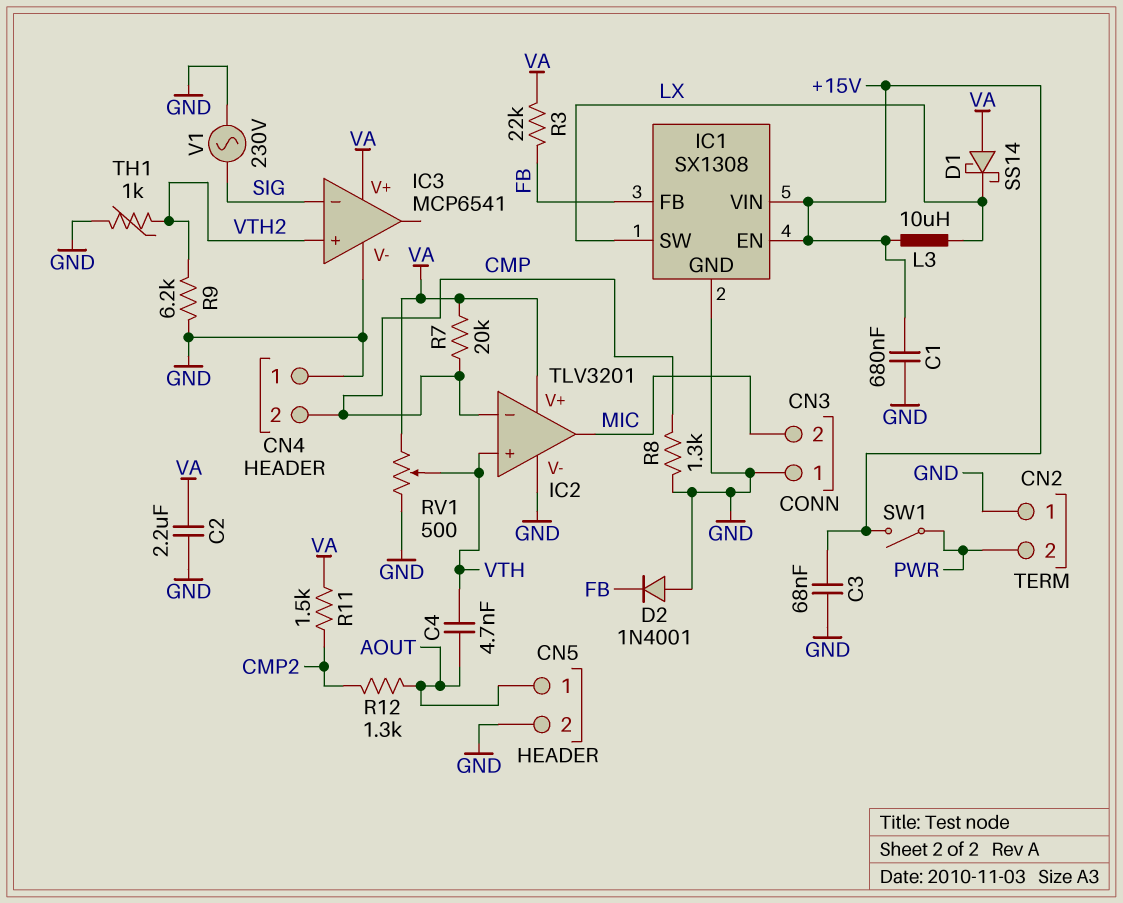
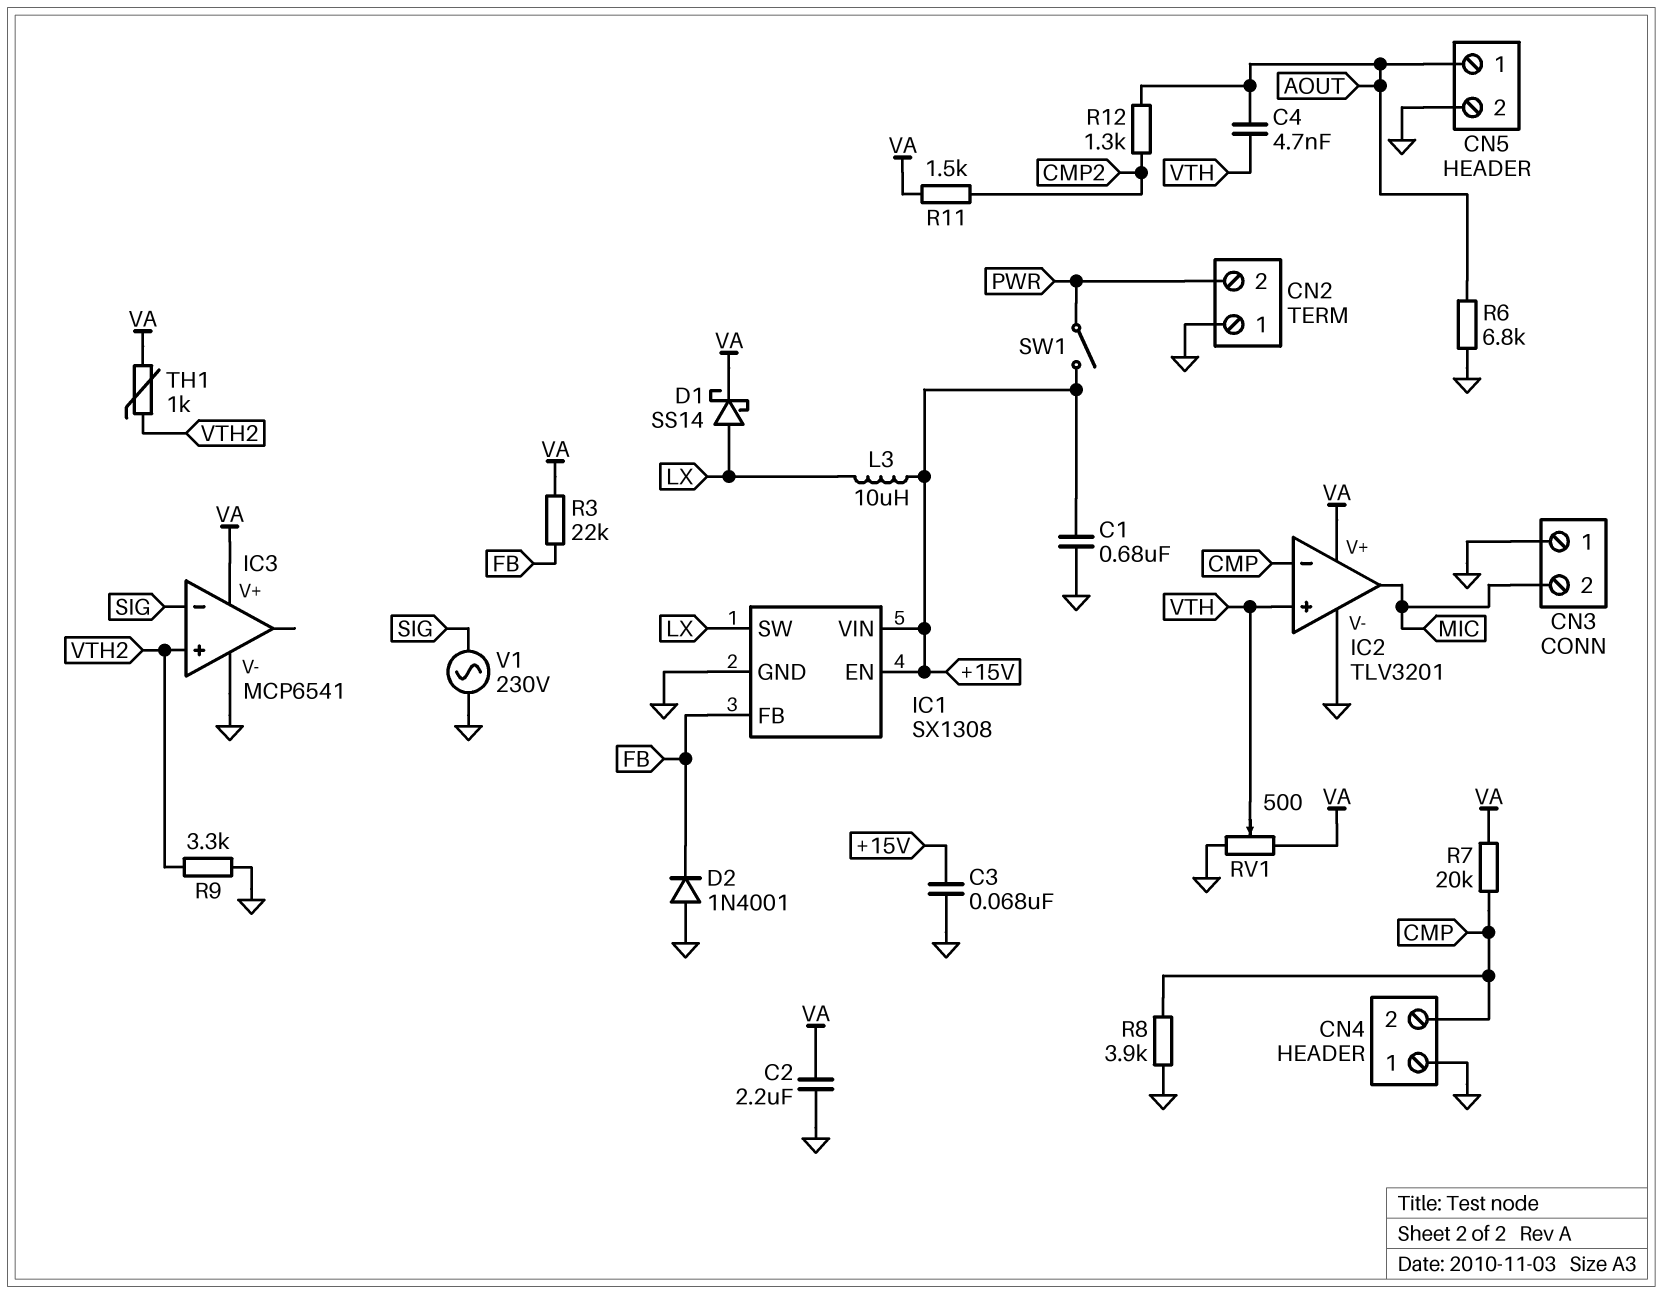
D1: schottky SS14 (A VA, K LX) -> schottky SS14 (A LX, K VA)
R6: none -> 6.8k (AOUT, GND)
R8: 1.3k (CMP, GND) -> 3.9k (CMP, GND)
R9: 6.2k (GND, VTH2) -> 3.3k (GND, VTH2)
TH1: 1k (GND, VTH2) -> 1k (VA, VTH2)

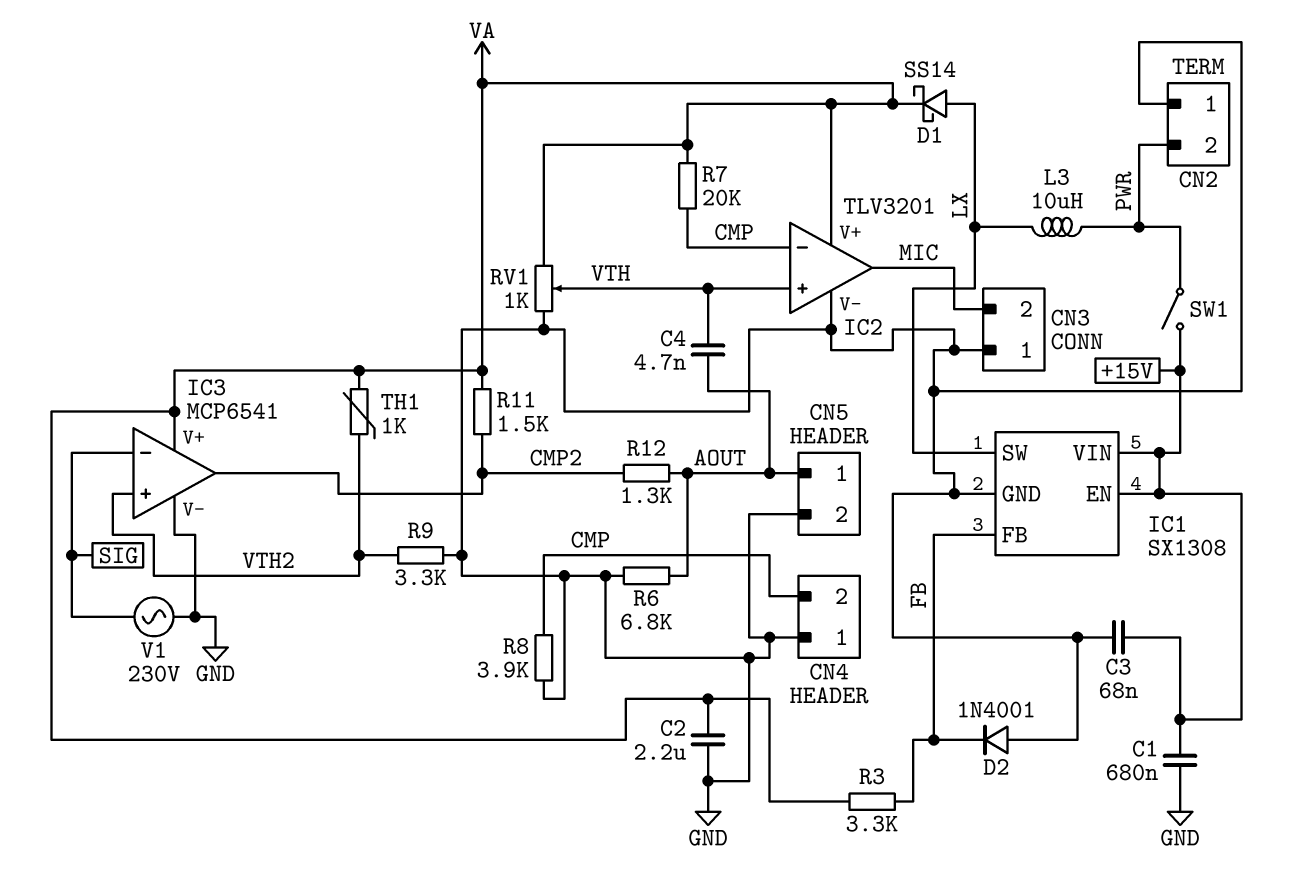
IC3 pin out: none -> CMP2
L3: 10uH (+15V, LX) -> 10uH (LX, PWR)
R3: 22k (FB, VA) -> 3.3k (FB, VA)
RV1: 500 (GND, VA, wiper VTH) -> 1k (GND, VA, wiper VTH)

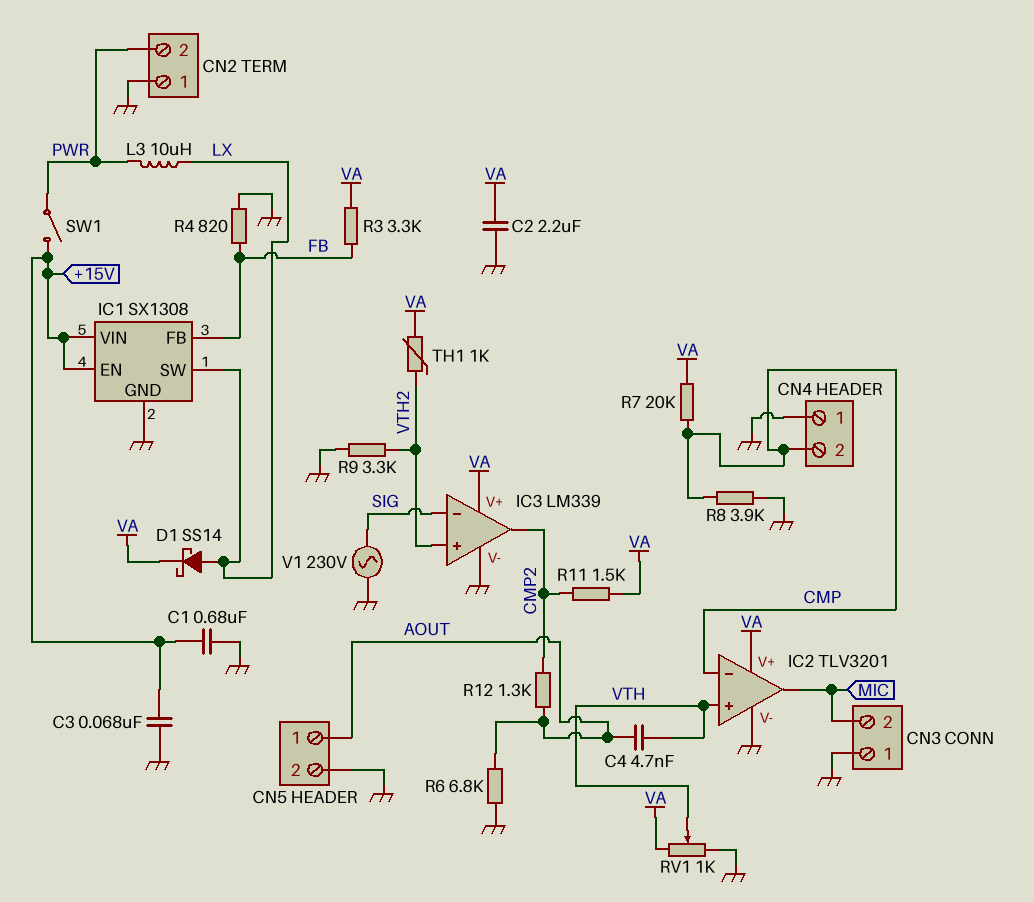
D2: diode 1N4001 (A GND, K FB) -> none
IC3: MCP6541 -> LM339
R4: none -> 820 (FB, GND)

